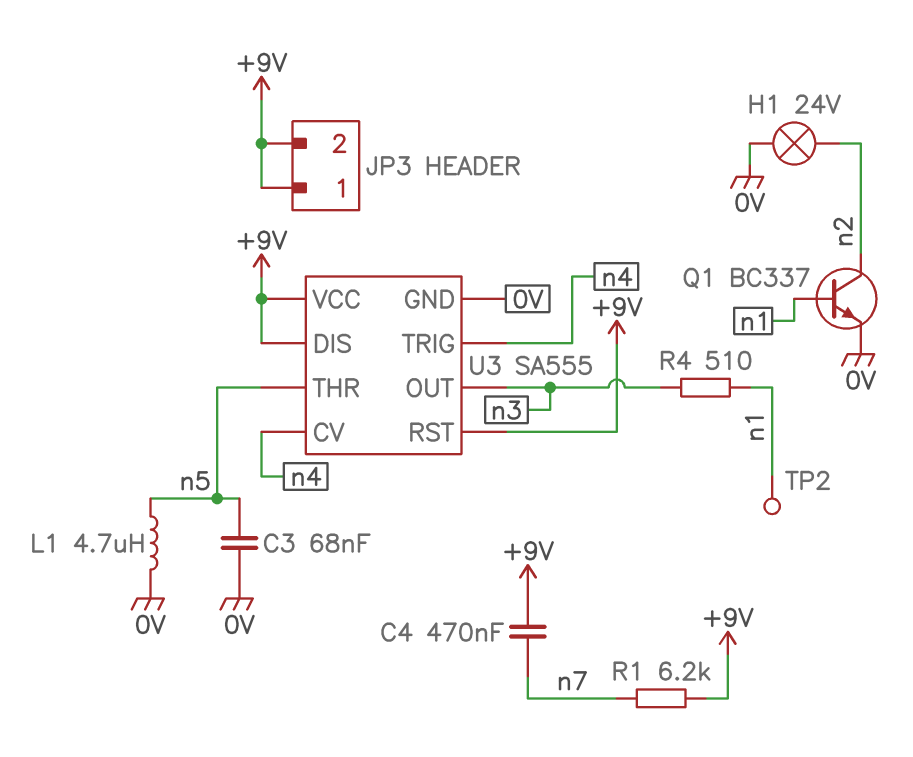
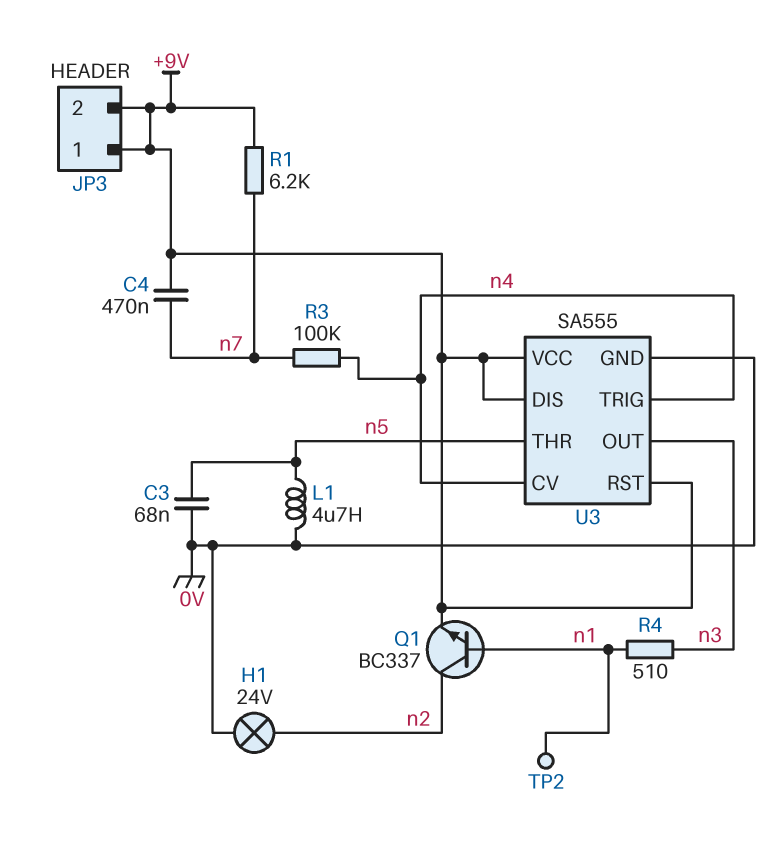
Q1: NPN BC337 (B n1, C n2, E 0V) -> NPN BC337 (B n1, C n2, E +9V)
R3: none -> 100k (n4, n7)

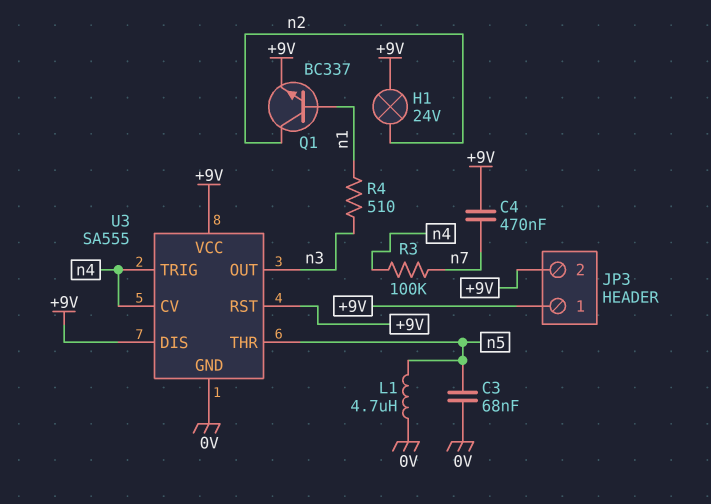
H1: lamp 24V (0V, n2) -> lamp 24V (+9V, n2)
R1: 6.2k (+9V, n7) -> none
TP2: test point (n1) -> none

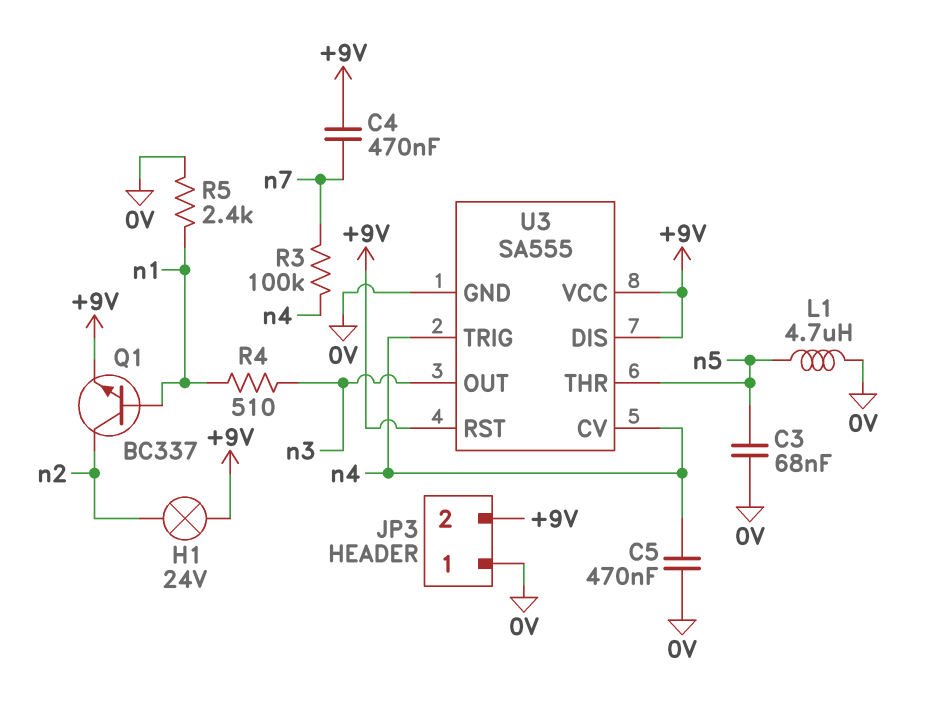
C5: none -> 470nF (0V, n4)
JP3 pin 1: +9V -> 0V
R5: none -> 2.4k (0V, n1)

